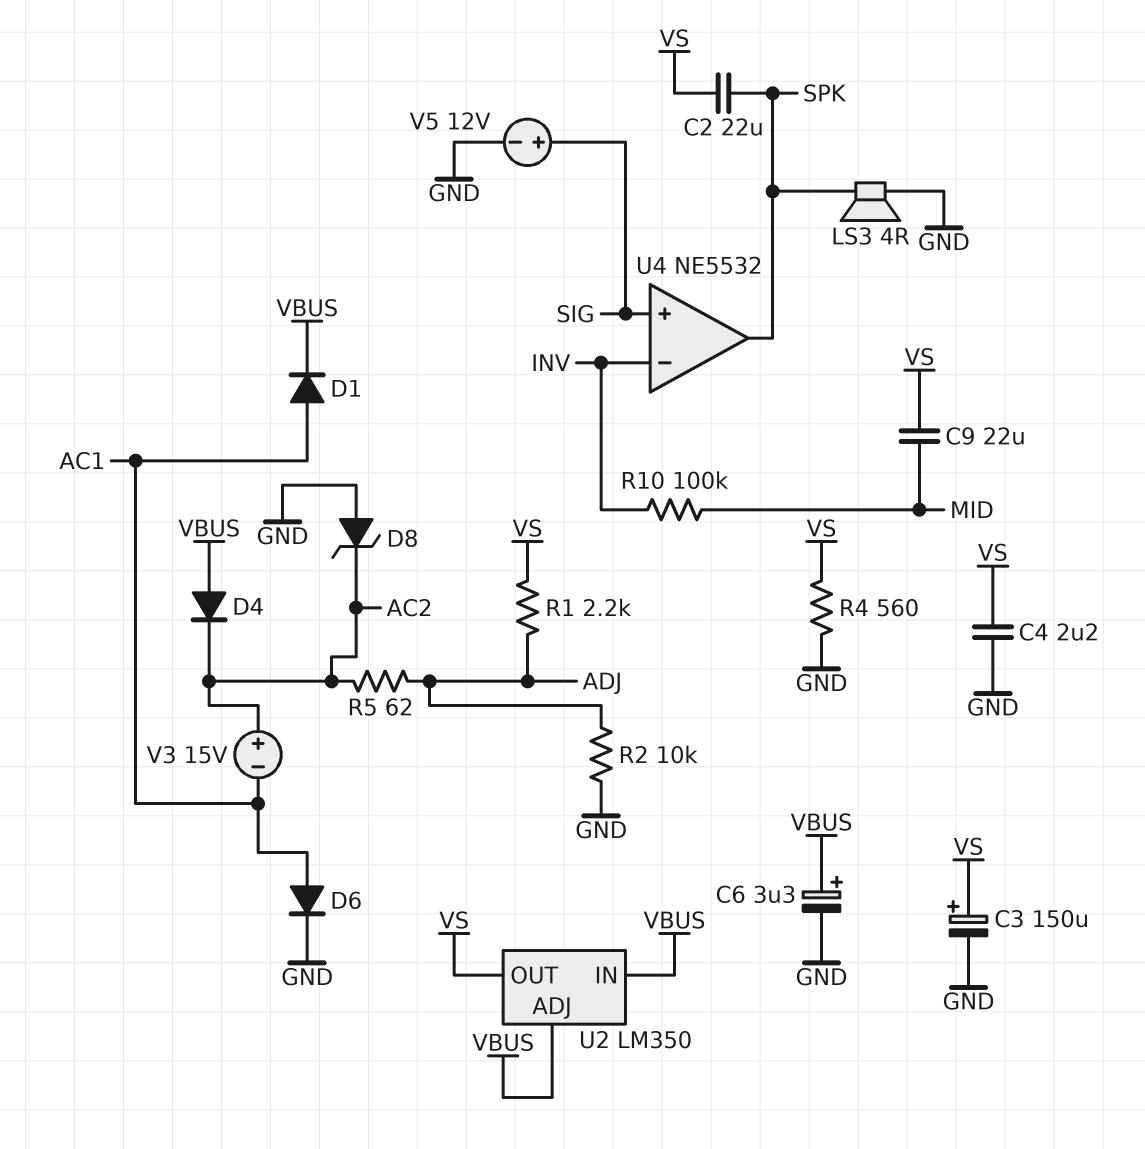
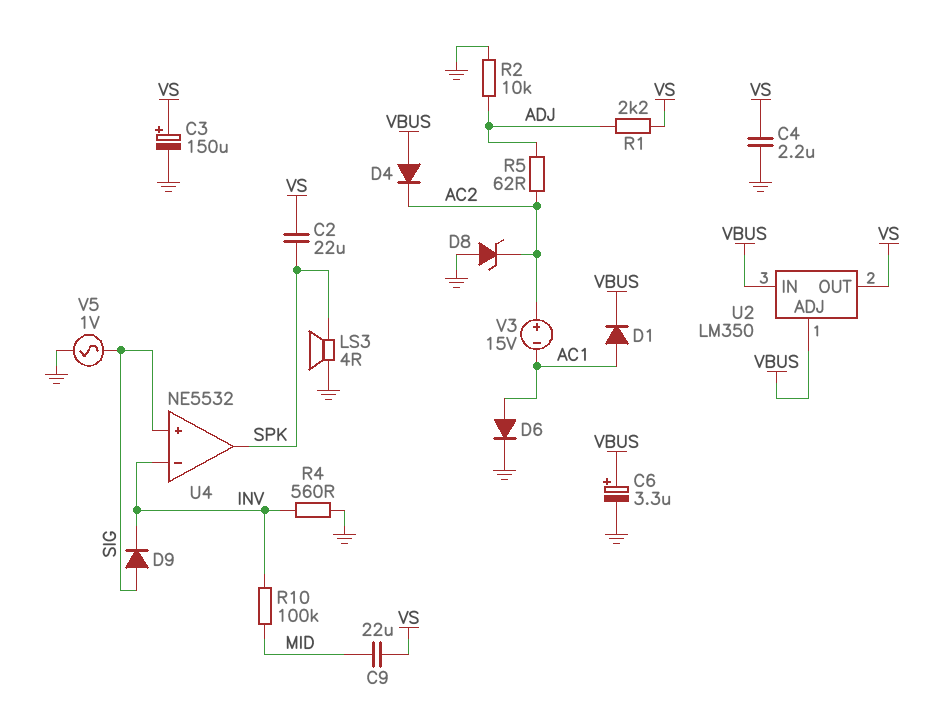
D9: none -> diode (A SIG, K INV)
R4: 560 (GND, VS) -> 560 (GND, INV)
V5: 12V (plus SIG, minus GND) -> AC 1V (GND, SIG)

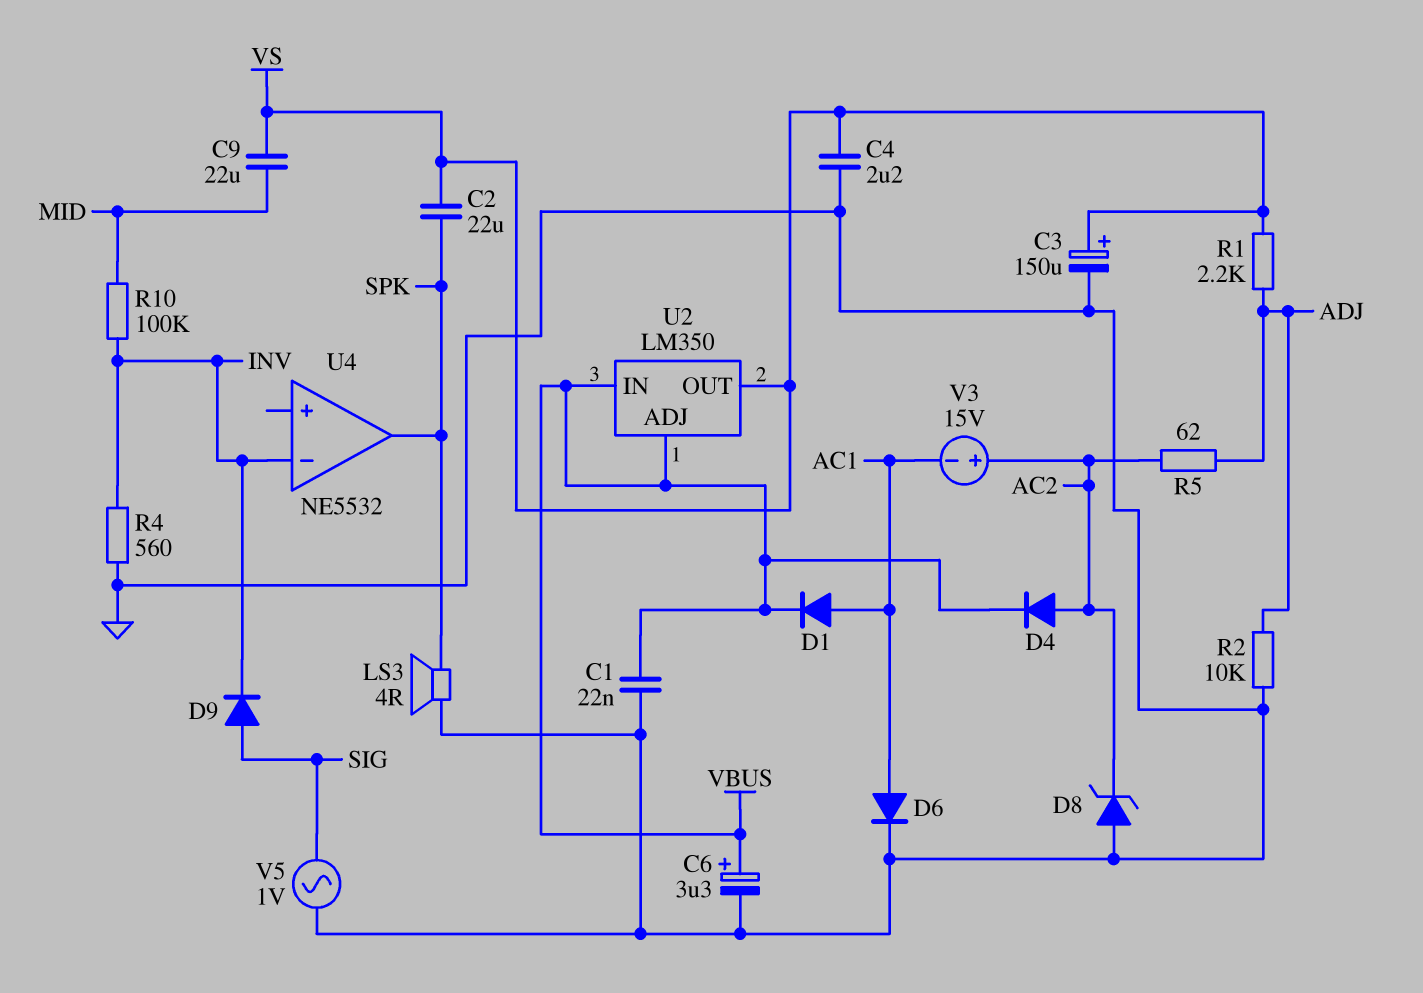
C1: none -> 22nF (GND, VBUS)
D4: diode (A VBUS, K AC2) -> diode (A AC2, K VBUS)
U4 pin in+: SIG -> none

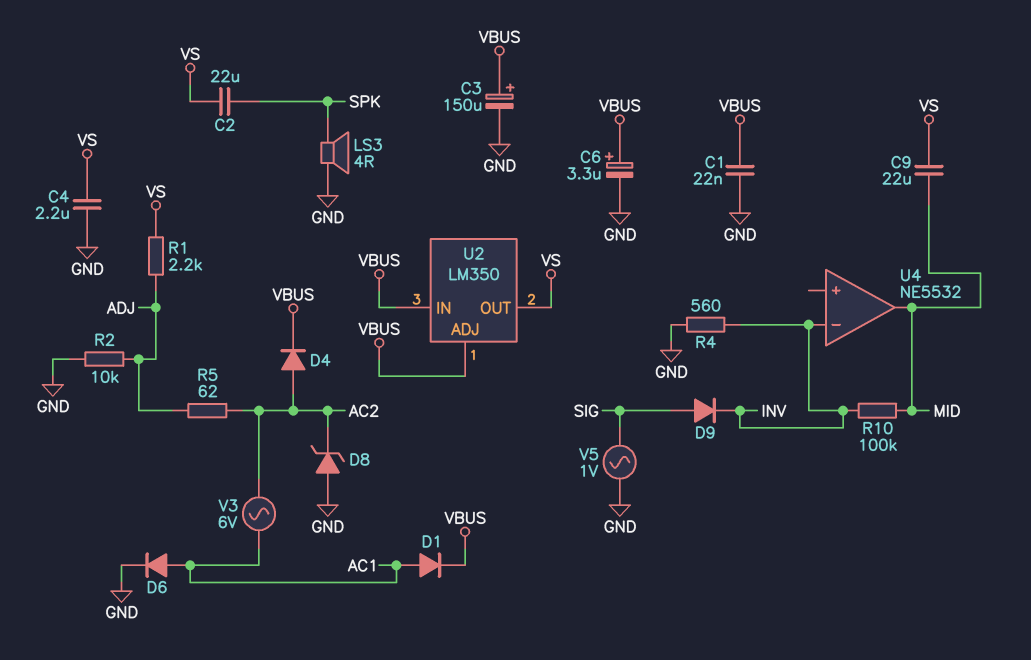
C3: 150uF (plus VS, minus GND) -> 150uF (plus VBUS, minus GND)
U4 pin out: SPK -> MID
V3: 15V (plus AC2, minus AC1) -> AC 6V (AC1, AC2)

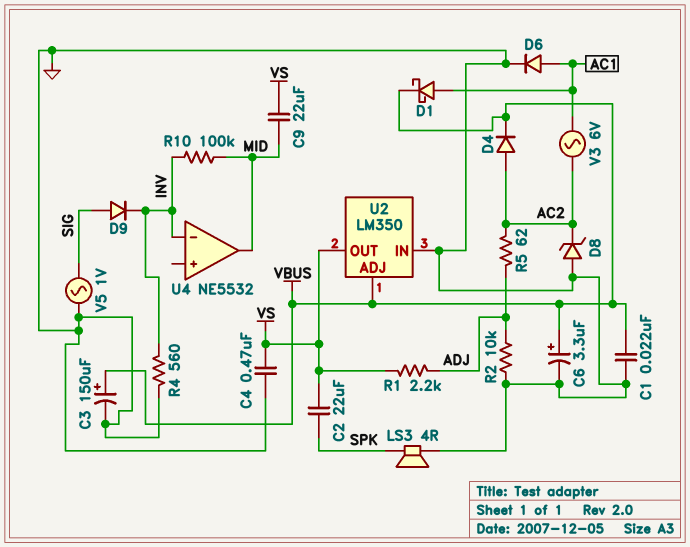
C4: 2.2uF (GND, VS) -> 470nF (GND, VS)
D1: diode (A AC1, K VBUS) -> schottky (A AC1, K VBUS)
U2 pin IN: VBUS -> GND

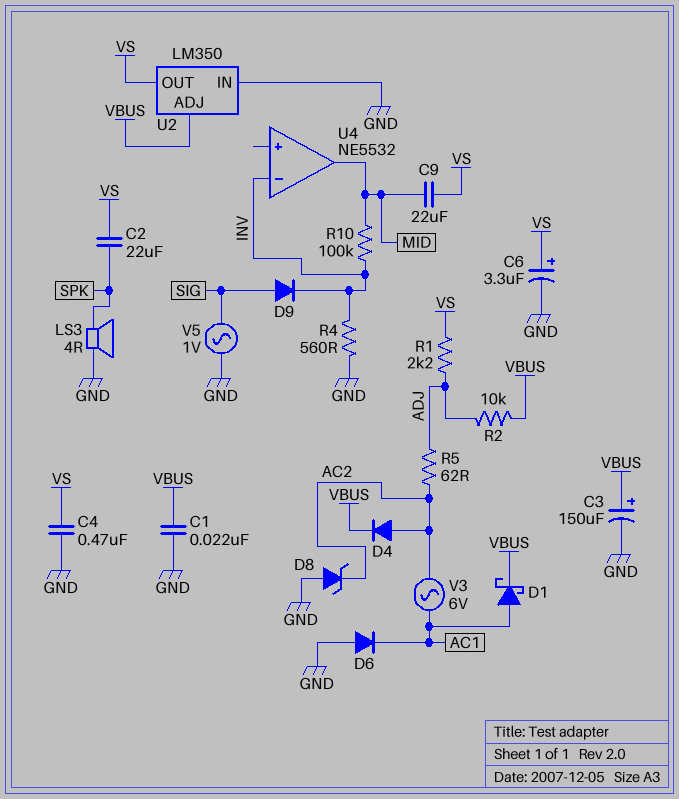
C6: 3.3uF (plus VBUS, minus GND) -> 3.3uF (plus VS, minus GND)
D6: diode (A AC1, K GND) -> diode (A GND, K AC1)
R2: 10k (ADJ, GND) -> 10k (ADJ, VBUS)

